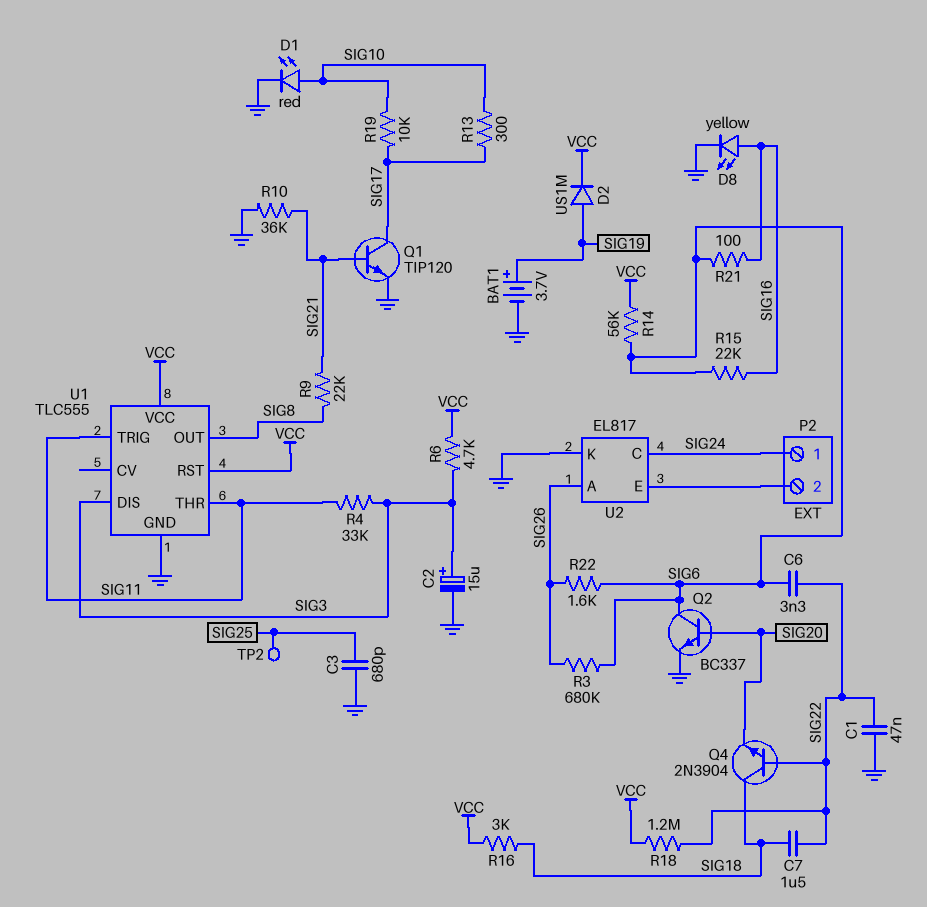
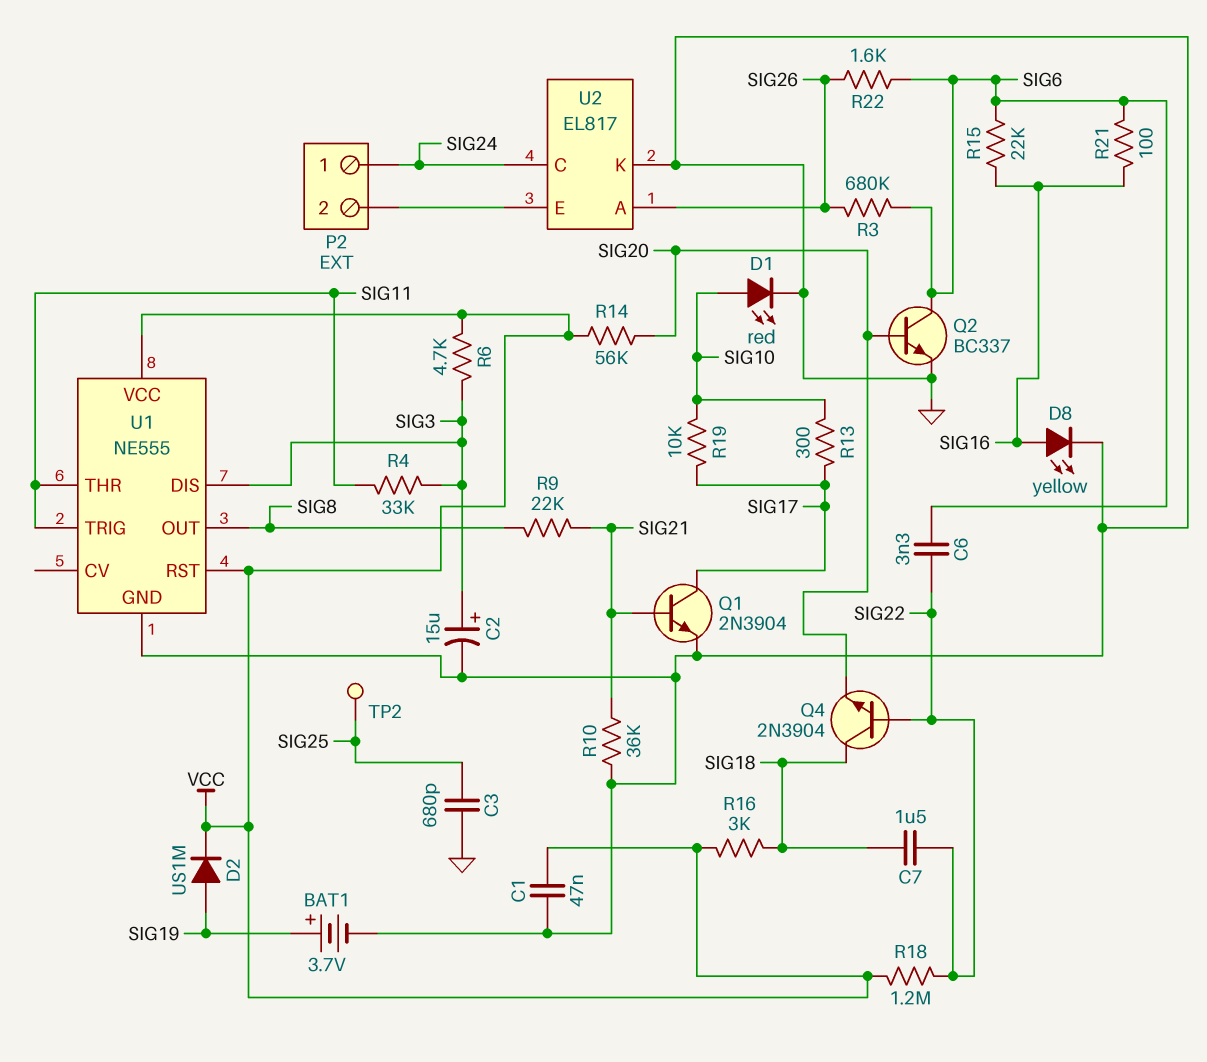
C1: 47nF (GND, SIG22) -> 47nF (GND, VCC)
Q1: NPN TIP120 (B SIG21, C SIG17, E GND) -> NPN 2N3904 (B SIG21, C SIG17, E GND)
R14: 56k (SIG6, VCC) -> 56k (SIG20, VCC)
U1: TLC555 -> NE555

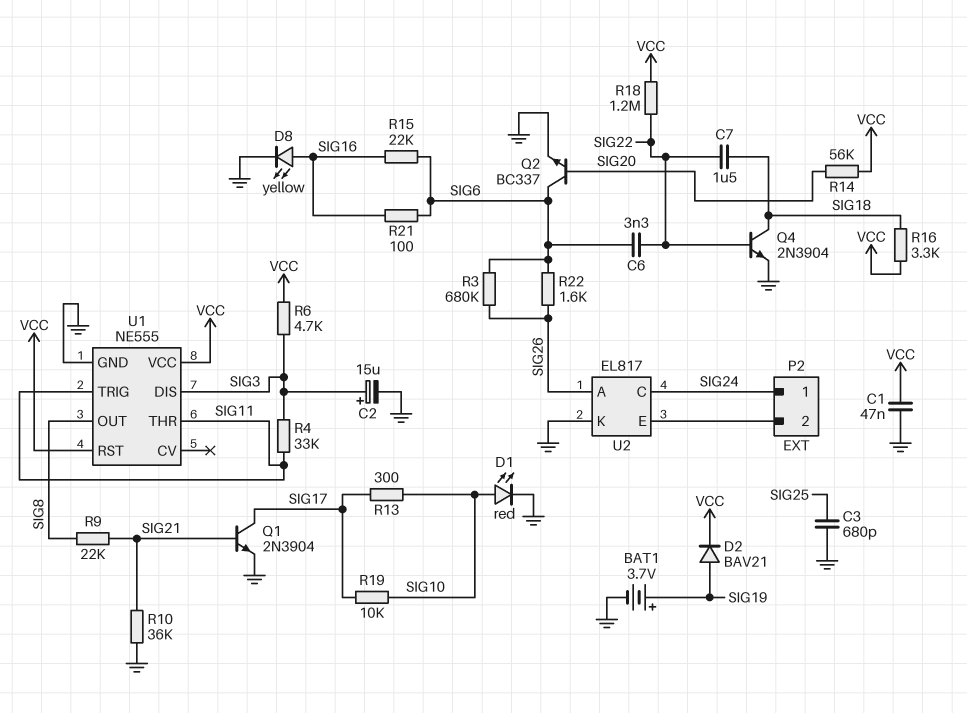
D2: diode US1M (A SIG19, K VCC) -> diode BAV21 (A SIG19, K VCC)
Q4: NPN 2N3904 (B SIG22, C SIG18, E SIG20) -> NPN 2N3904 (B SIG22, C SIG18, E GND)
R16: 3k (SIG18, VCC) -> 3.3k (SIG18, VCC)
TP2: test point (SIG25) -> none

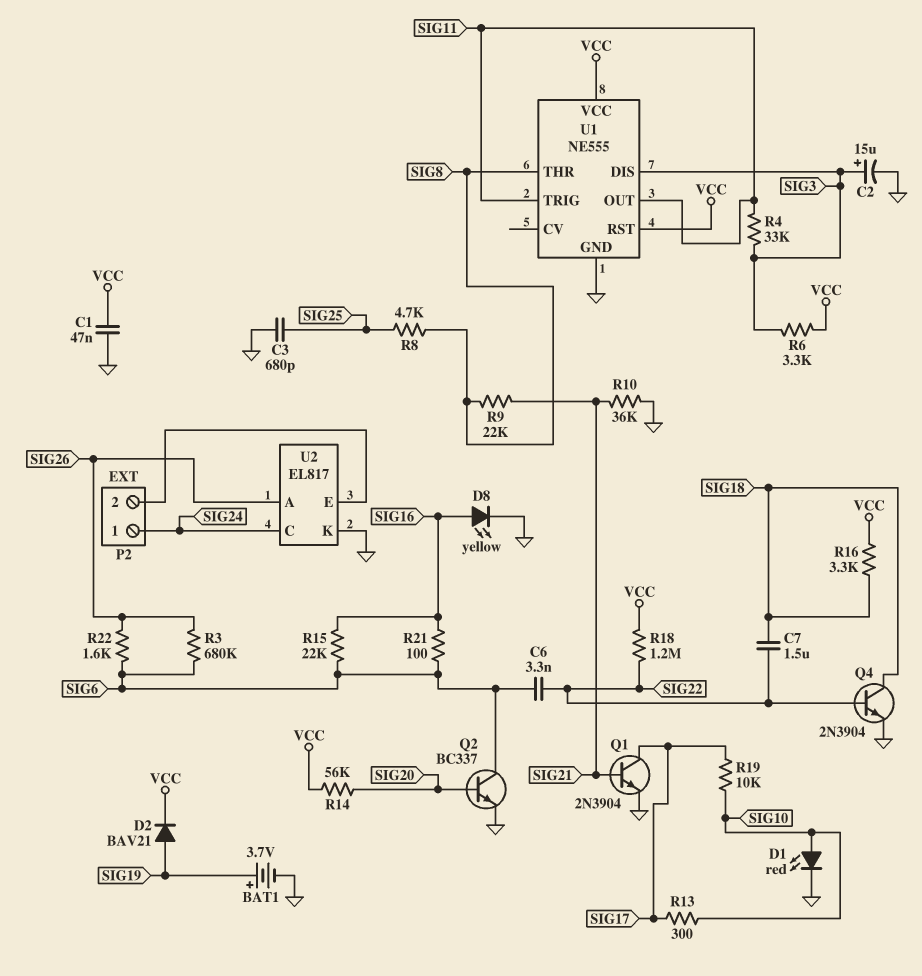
R6: 4.7k (SIG3, VCC) -> 3.3k (SIG3, VCC)
R8: none -> 4.7k (SIG8, SIG25)
U1 pin OUT: SIG8 -> SIG11
U1 pin THR: SIG11 -> SIG8

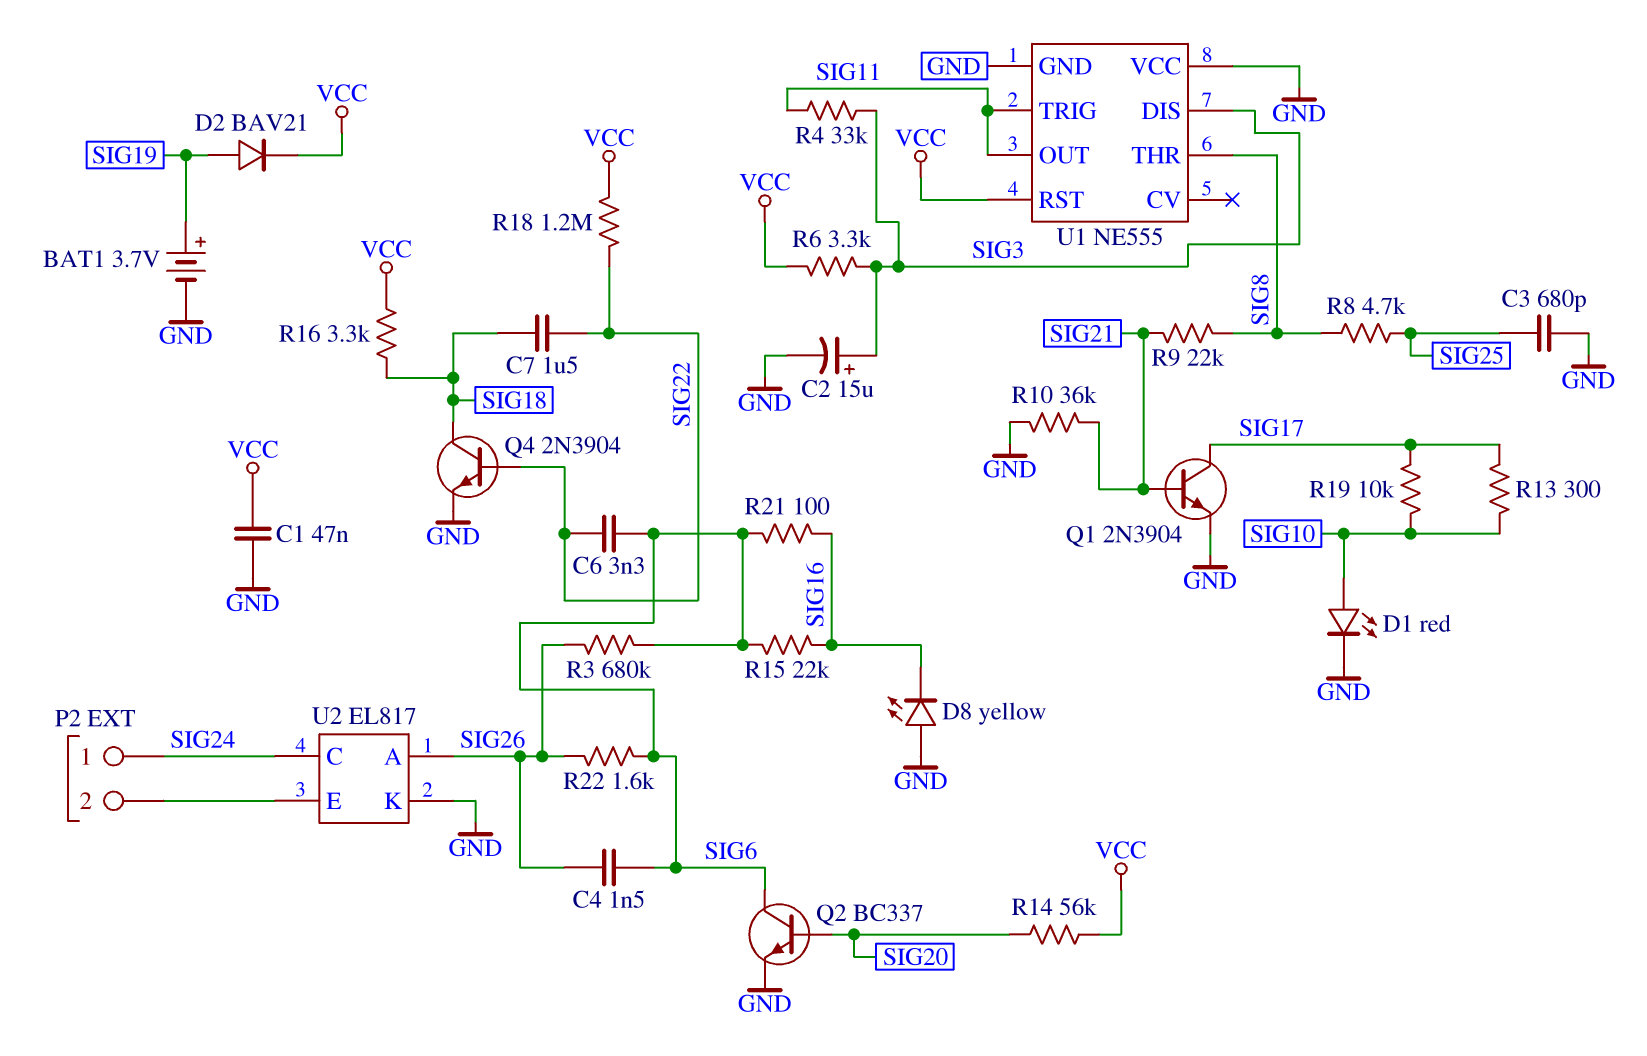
C4: none -> 1.5nF (SIG6, SIG26)
D8: LED yellow (A SIG16, K GND) -> LED yellow (A GND, K SIG16)
U1 pin VCC: VCC -> GND

